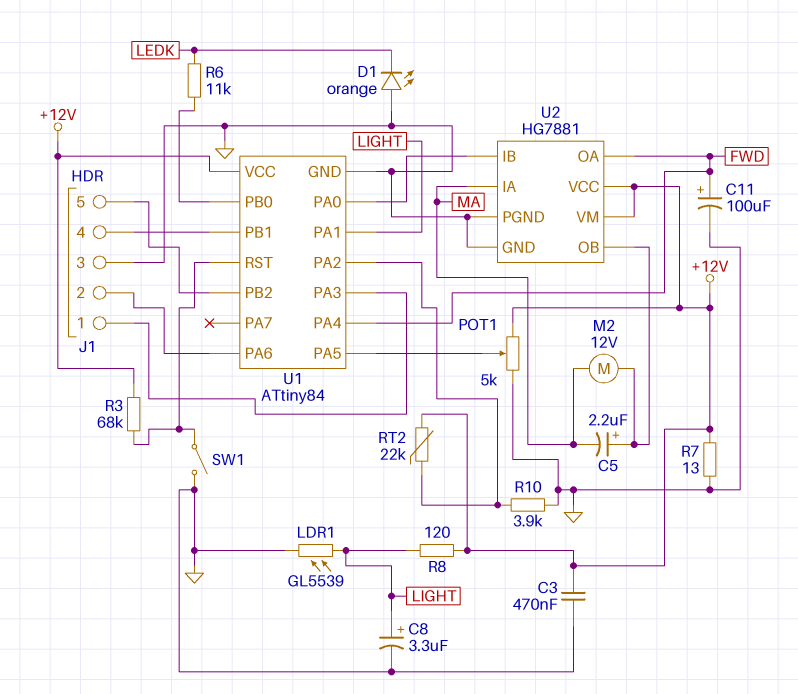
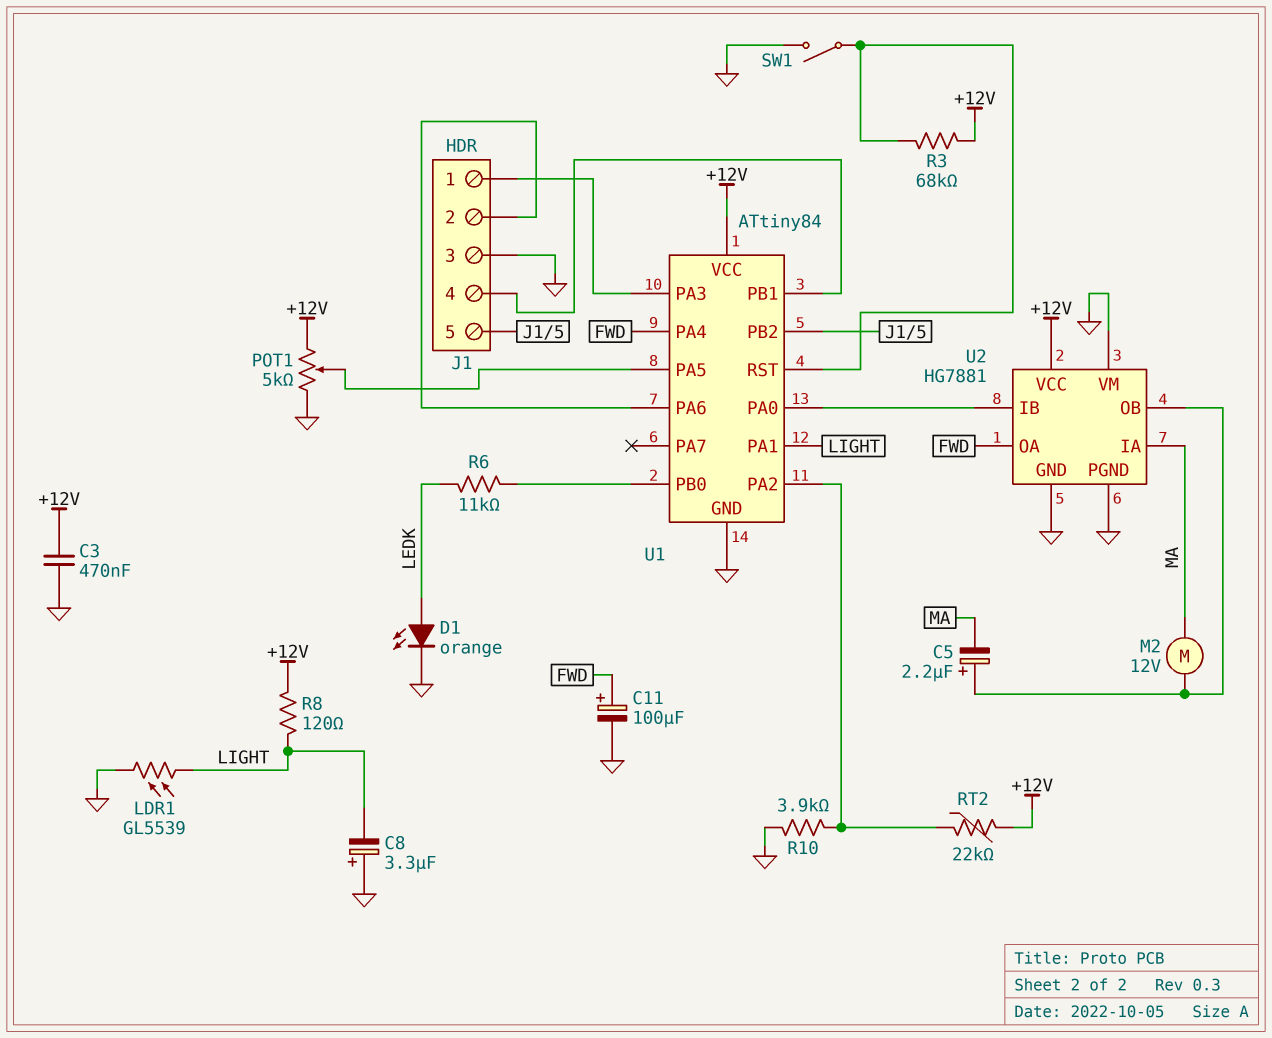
C8: 3.3uF (plus LIGHT, minus GND) -> 3.3uF (plus GND, minus LIGHT)
D1: LED orange (A GND, K LEDK) -> LED orange (A LEDK, K GND)
R7: 13 (+12V, GND) -> none
U2 pin VM: +12V -> GND

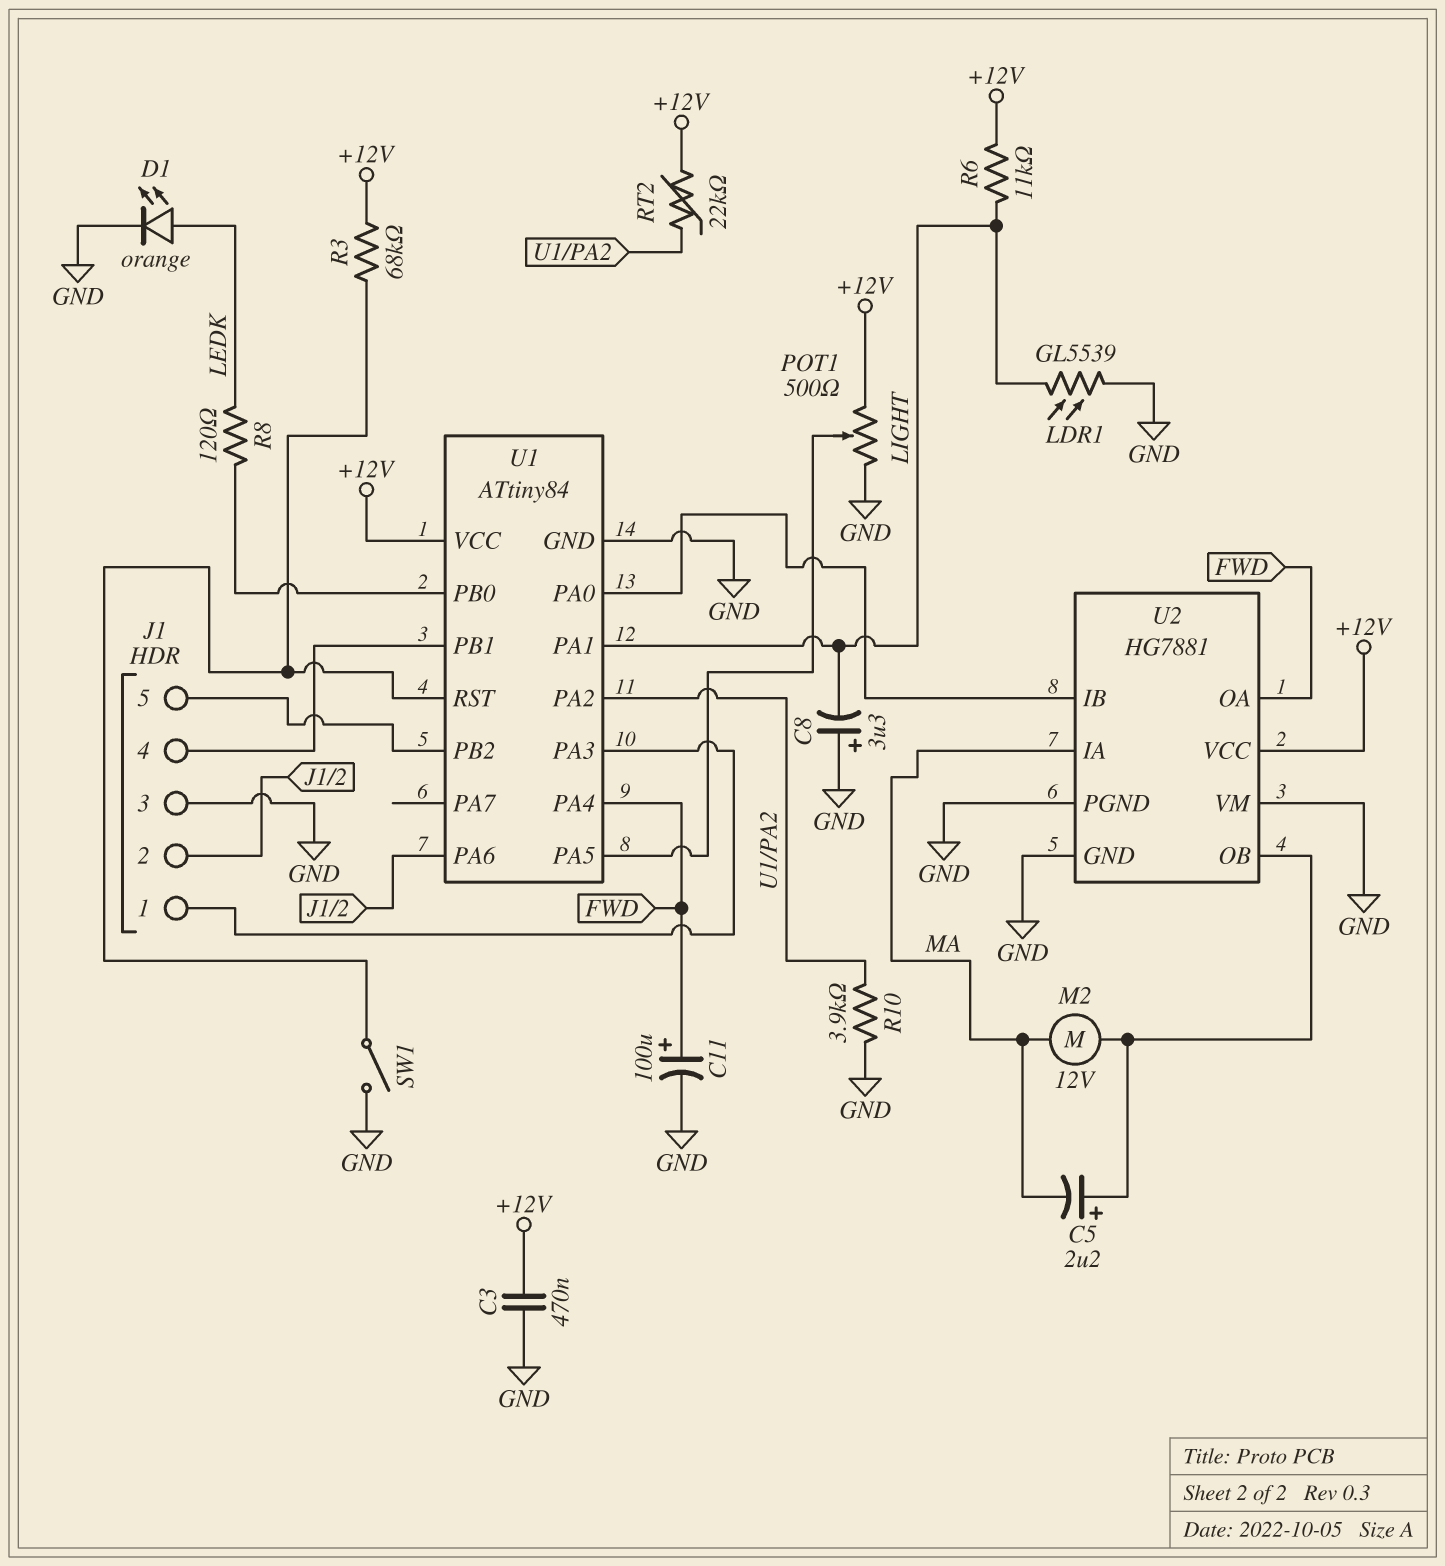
POT1: 5k (+12V, GND, wiper U1/PA5) -> 500 (+12V, GND, wiper U1/PA5)
R6: 11k (LEDK, U1/PB0) -> 11k (+12V, LIGHT)
R8: 120 (+12V, LIGHT) -> 120 (LEDK, U1/PB0)

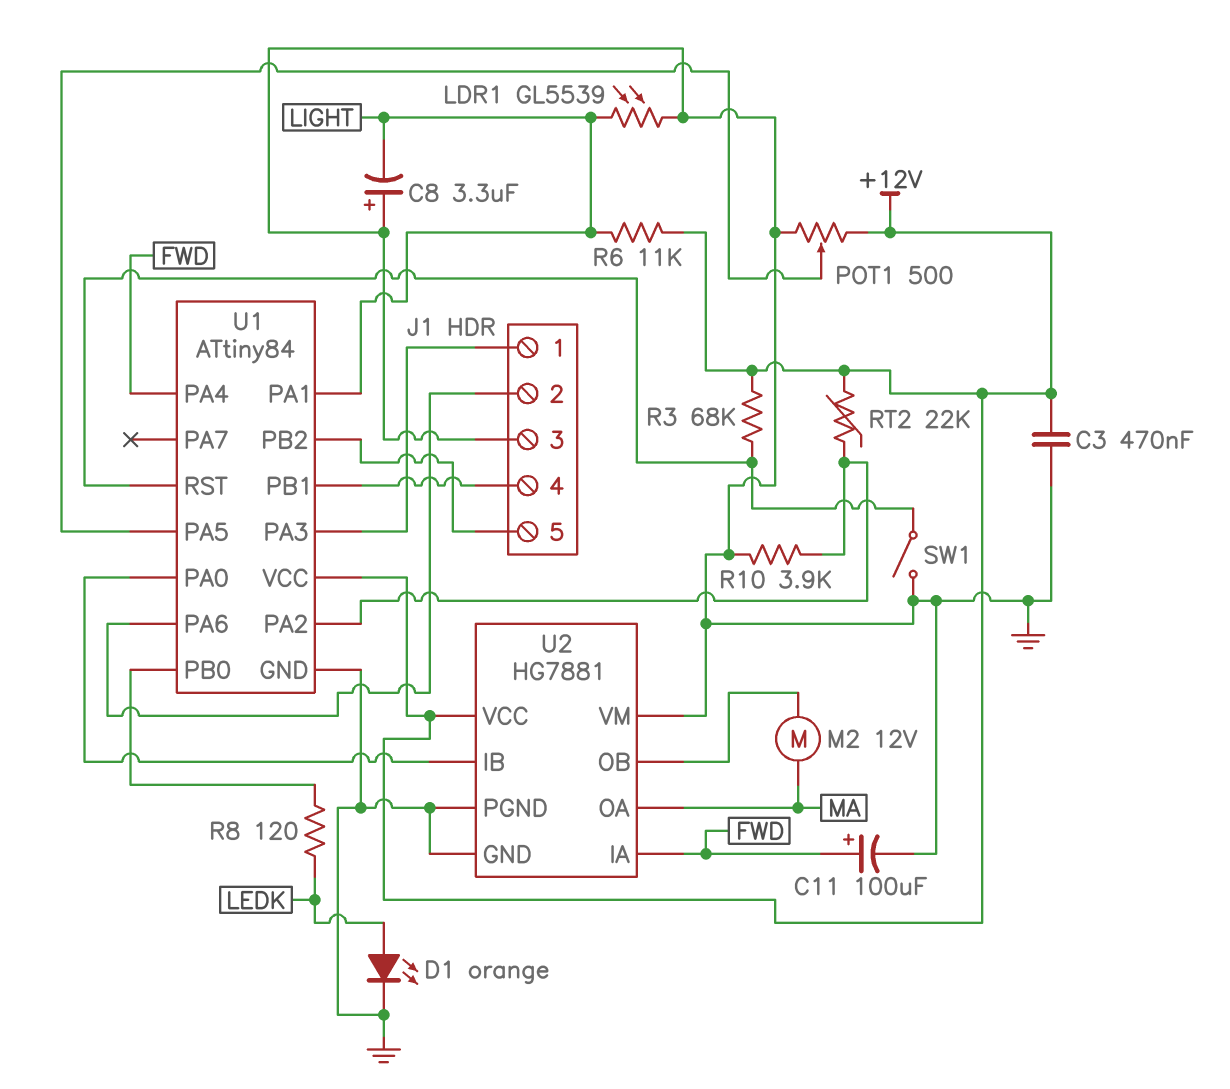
C5: 2.2uF (plus U2/OB, minus MA) -> none
U2 pin IA: MA -> FWD
U2 pin OA: FWD -> MA

